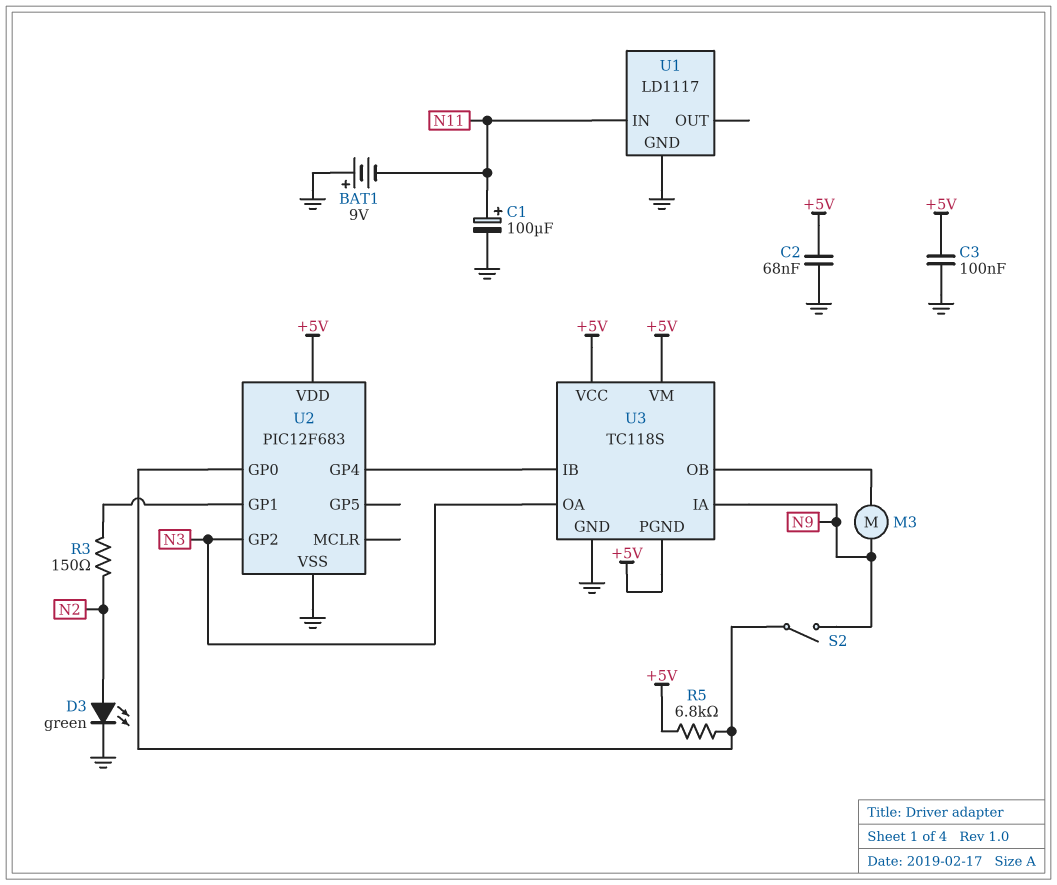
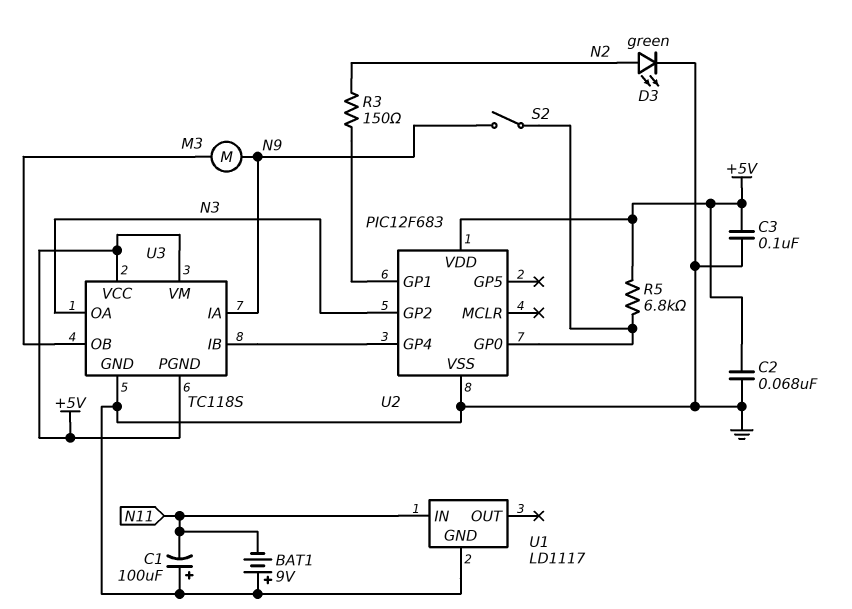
C1: 100uF (plus N11, minus GND) -> 100uF (plus GND, minus N11)

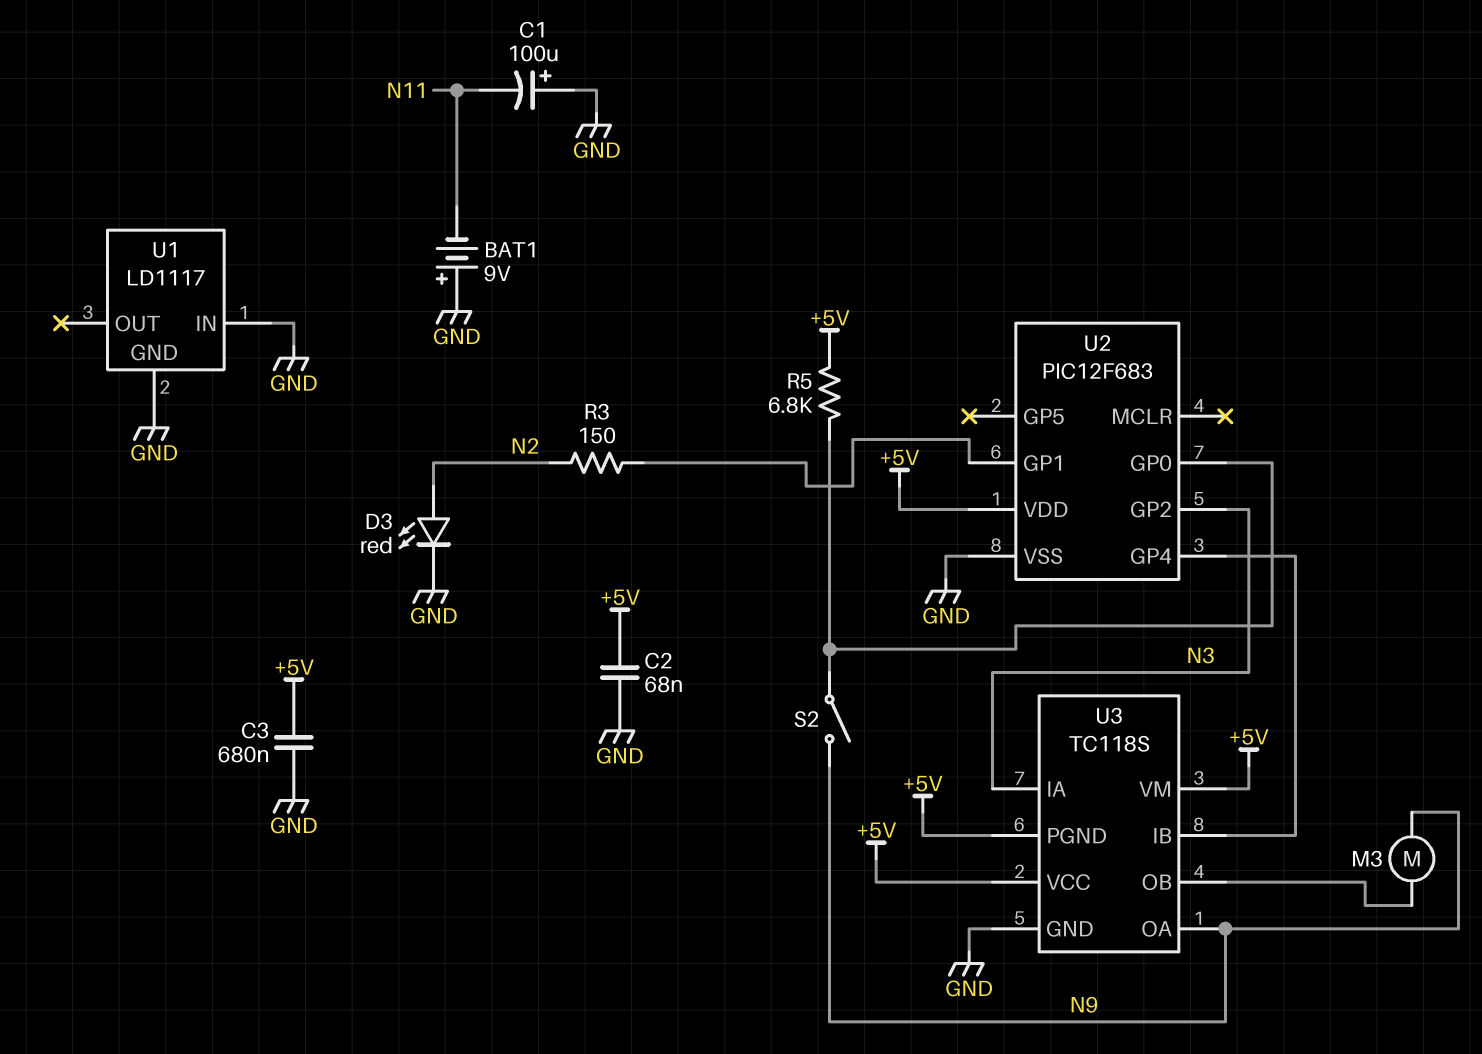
C3: 100nF (+5V, GND) -> 680nF (+5V, GND)
D3: LED green (A N2, K GND) -> LED red (A N2, K GND)
U1 pin IN: N11 -> GND
U3 pin IA: N9 -> N3
U3 pin OA: N3 -> N9

